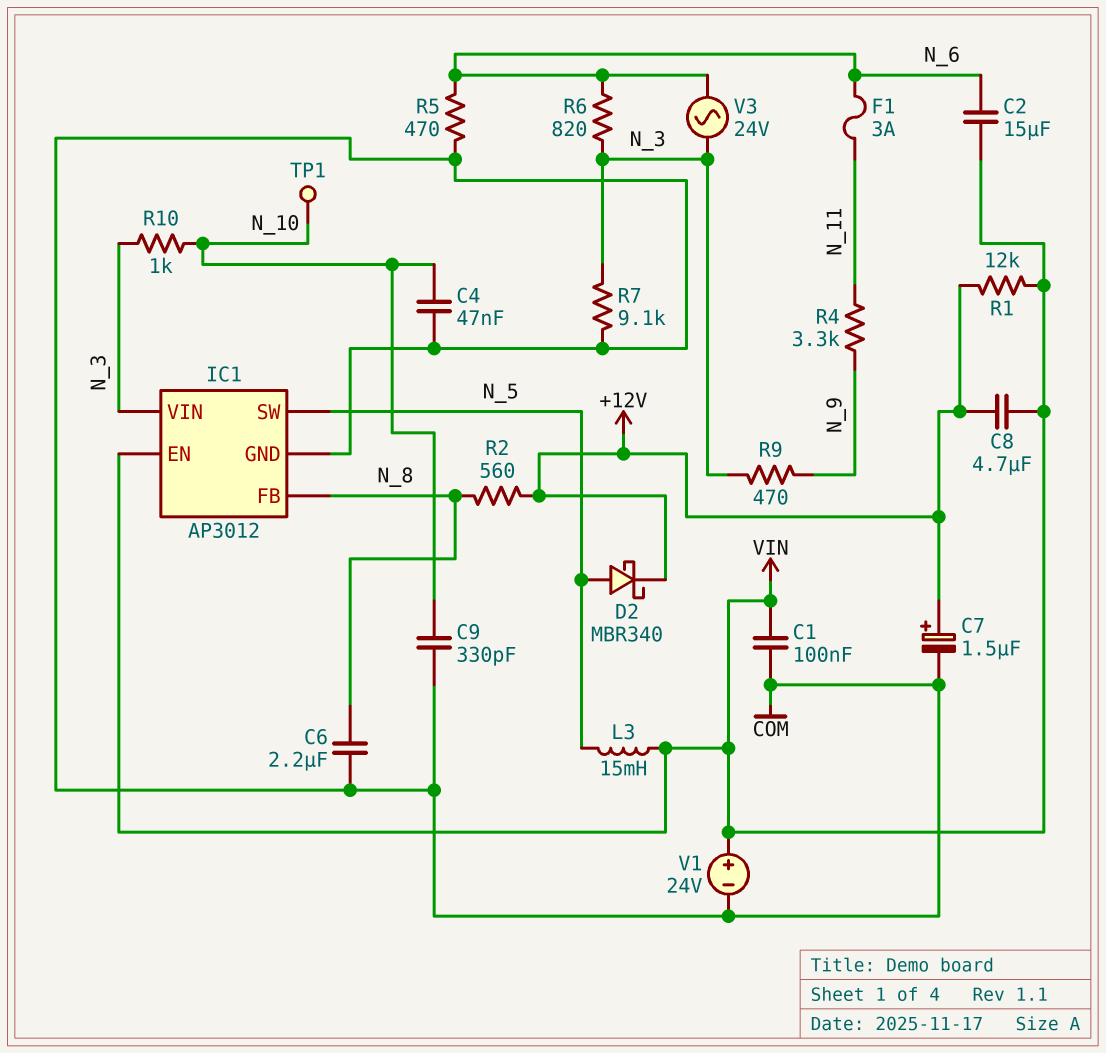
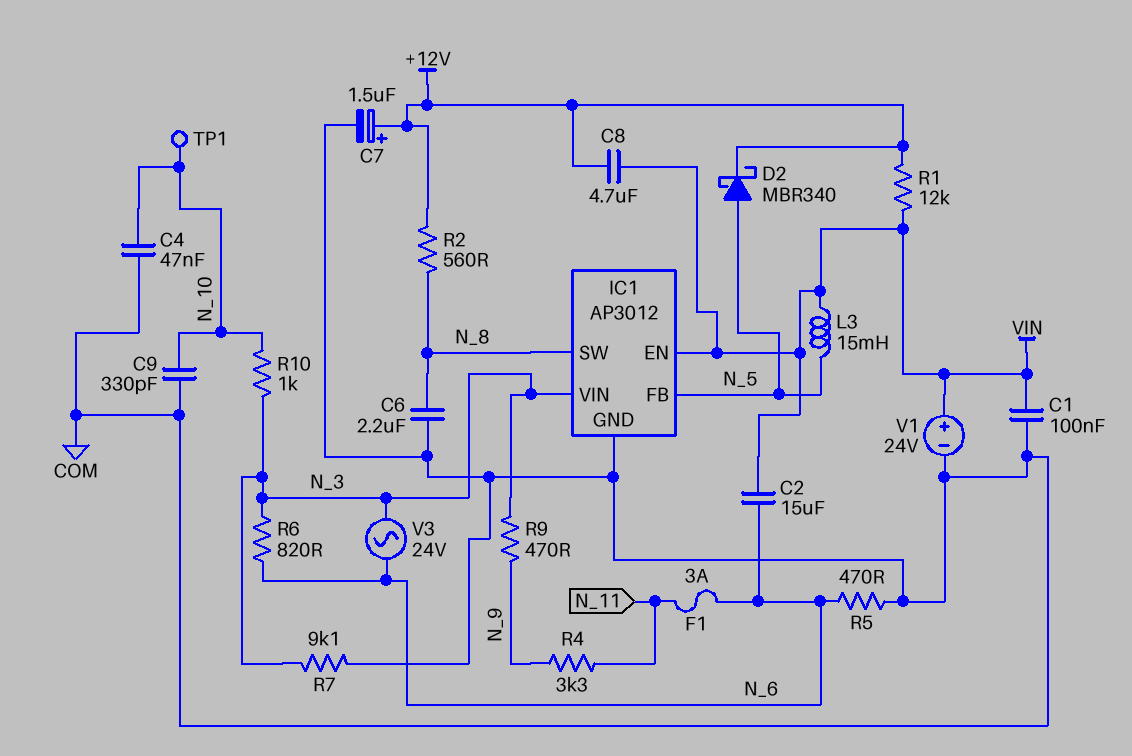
IC1 pin FB: N_8 -> N_5
IC1 pin SW: N_5 -> N_8

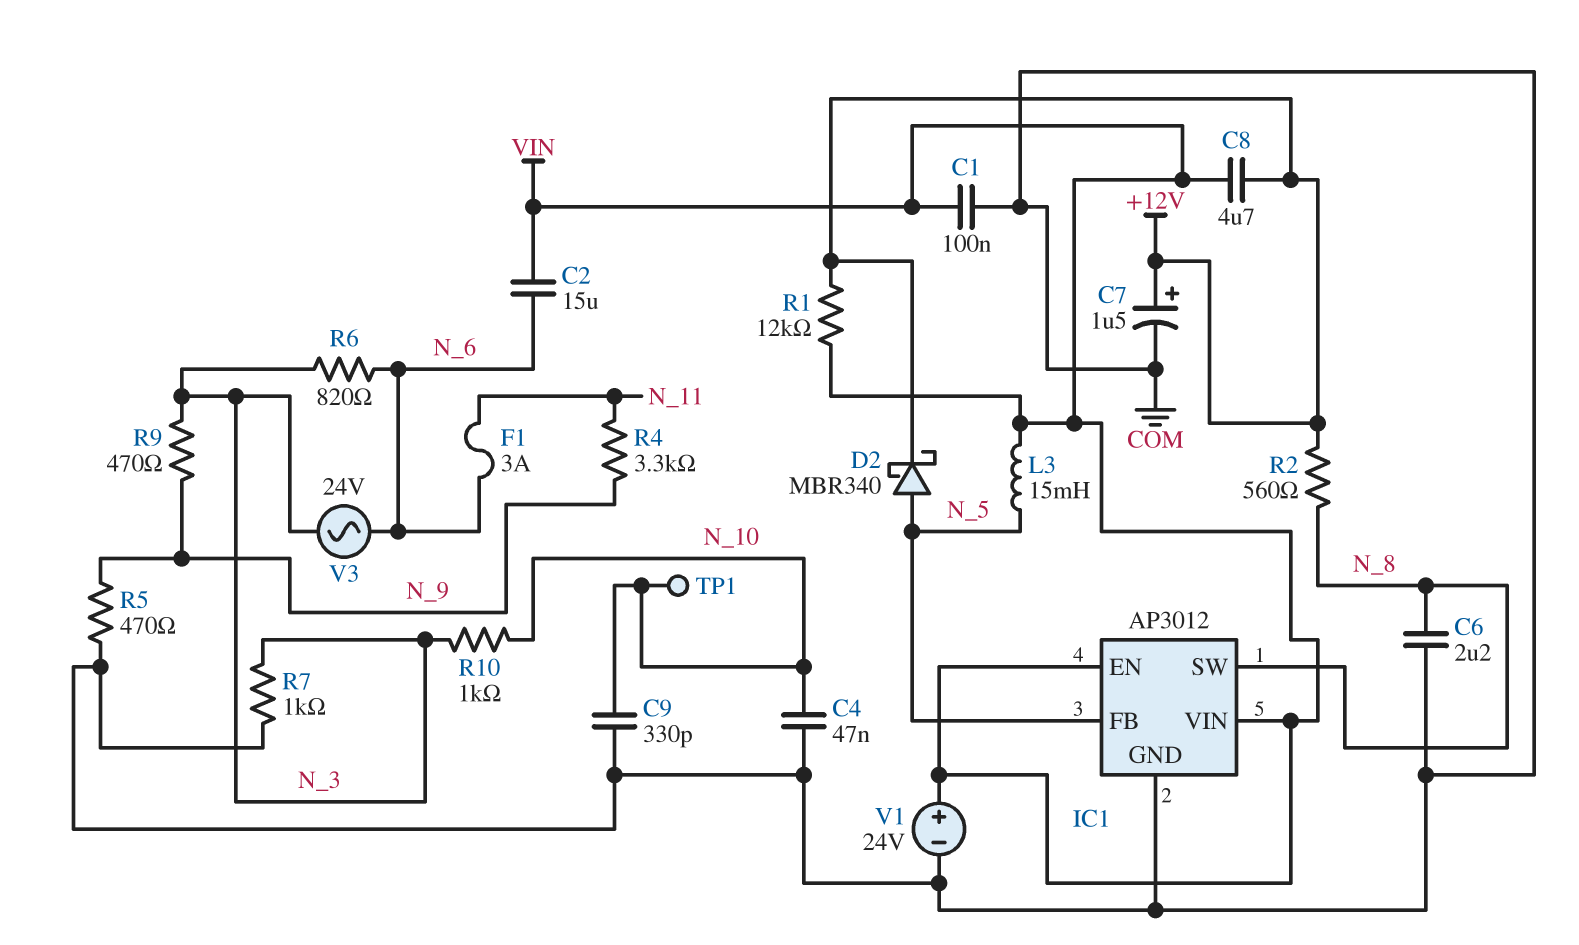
IC1 pin VIN: N_3 -> VIN
R5: 470 (COM, N_6) -> 470 (COM, N_9)
R7: 9.1k (COM, N_3) -> 1k (COM, N_3)

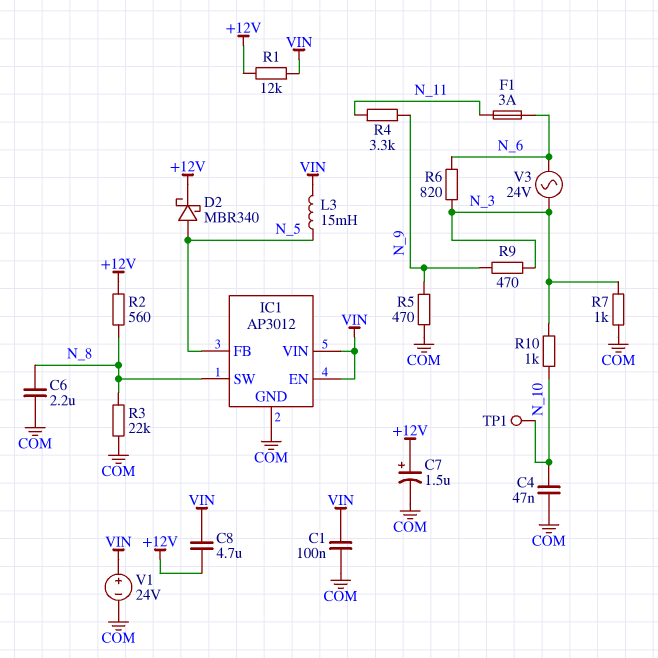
C2: 15uF (N_6, VIN) -> none
C9: 330pF (COM, N_10) -> none
R3: none -> 22k (COM, N_8)

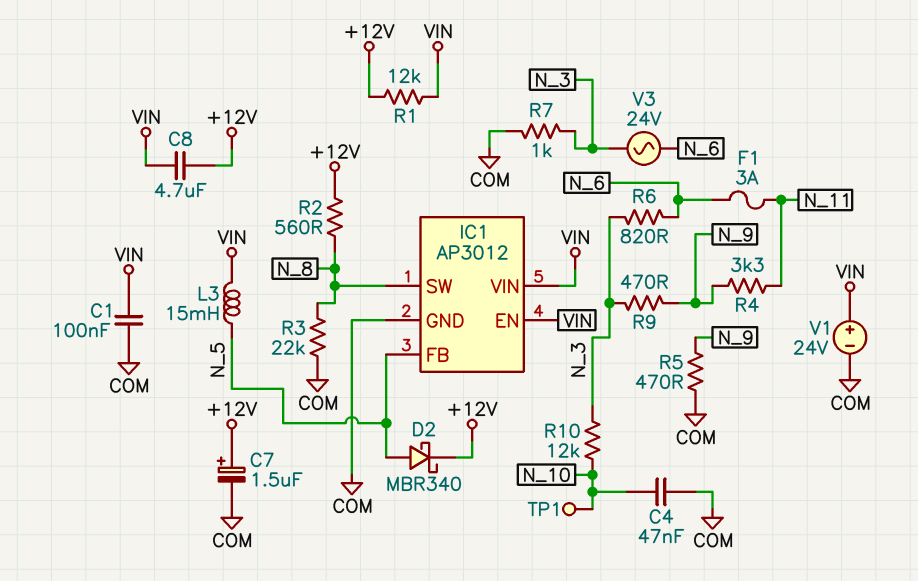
C6: 2.2uF (COM, N_8) -> none
R10: 1k (N_3, N_10) -> 12k (N_3, N_10)

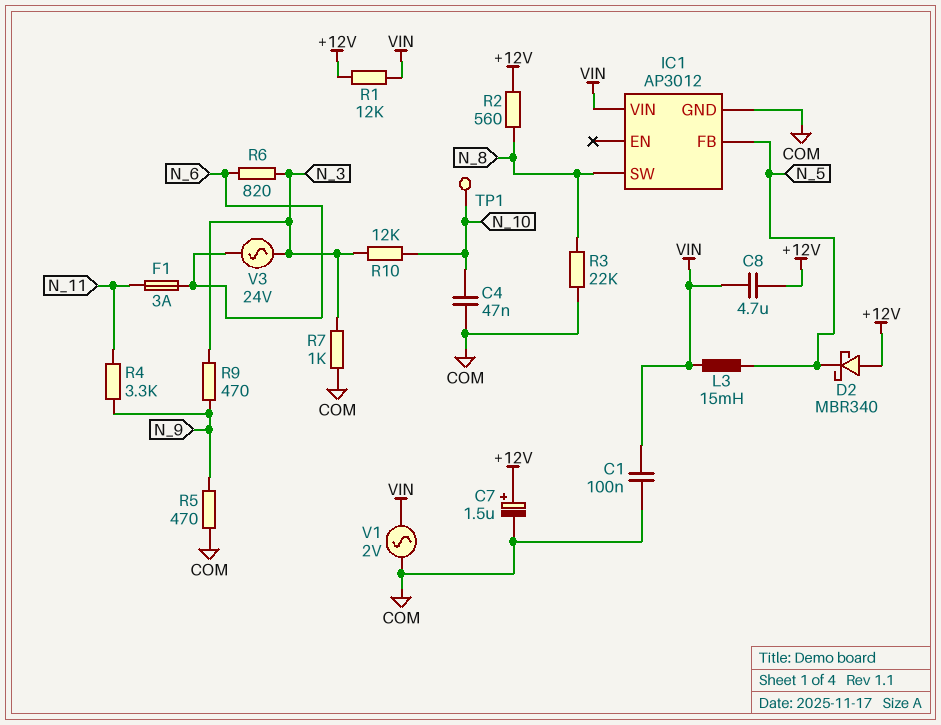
D2: schottky MBR340 (A N_5, K +12V) -> schottky MBR340 (A +12V, K N_5)
IC1 pin EN: VIN -> none
V1: 24V (plus VIN, minus COM) -> AC 2V (COM, VIN)

